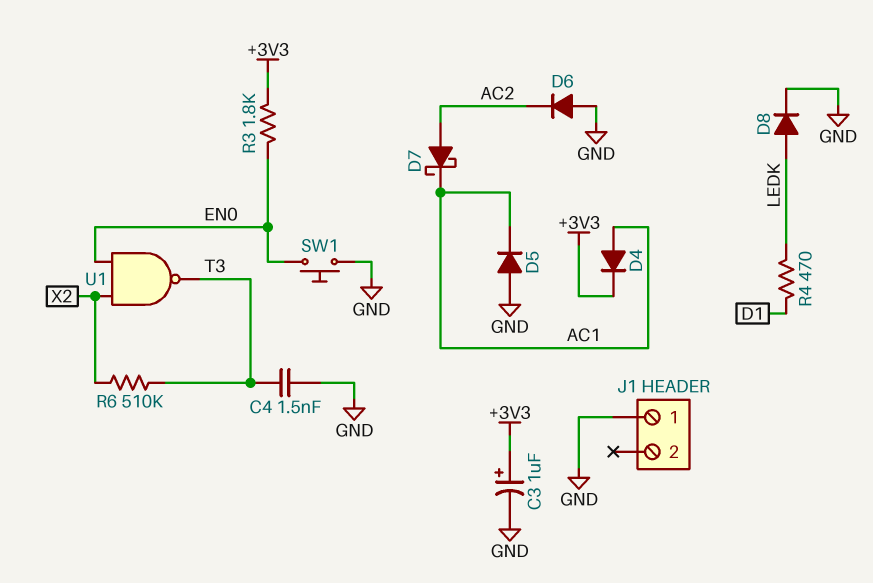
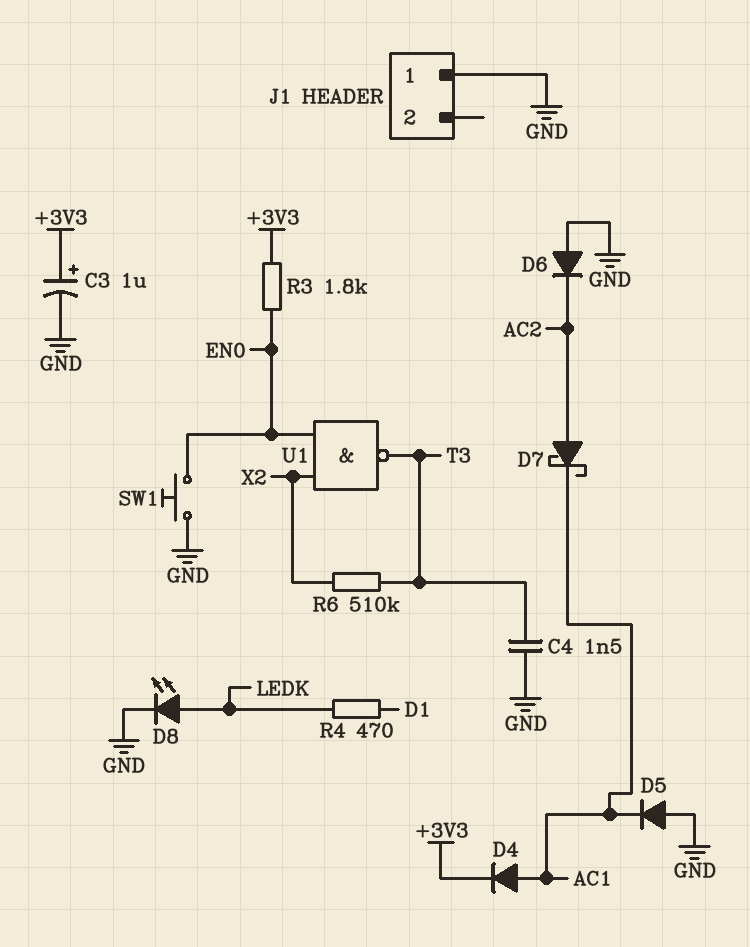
D8: diode (A LEDK, K GND) -> LED (A LEDK, K GND)

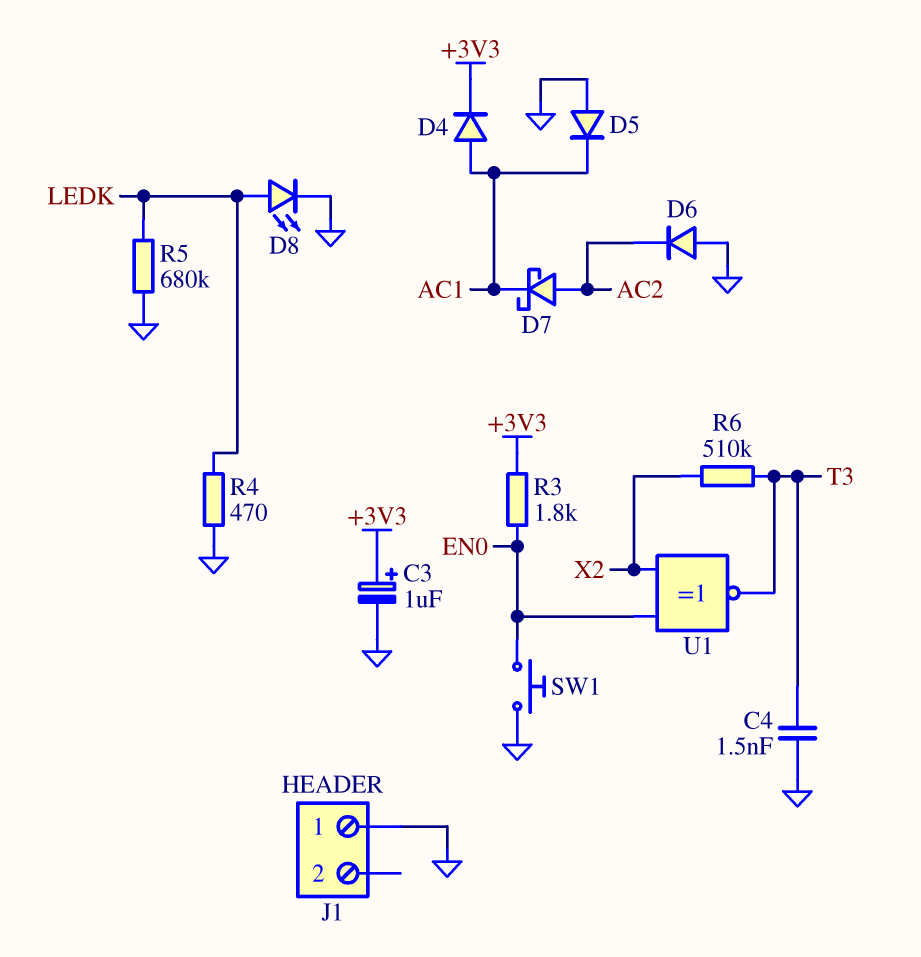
R4: 470 (D1, LEDK) -> 470 (GND, LEDK)
R5: none -> 680k (GND, LEDK)
U1: NAND (in EN0, in X2, out T3) -> XNOR (in EN0, in X2, out T3)

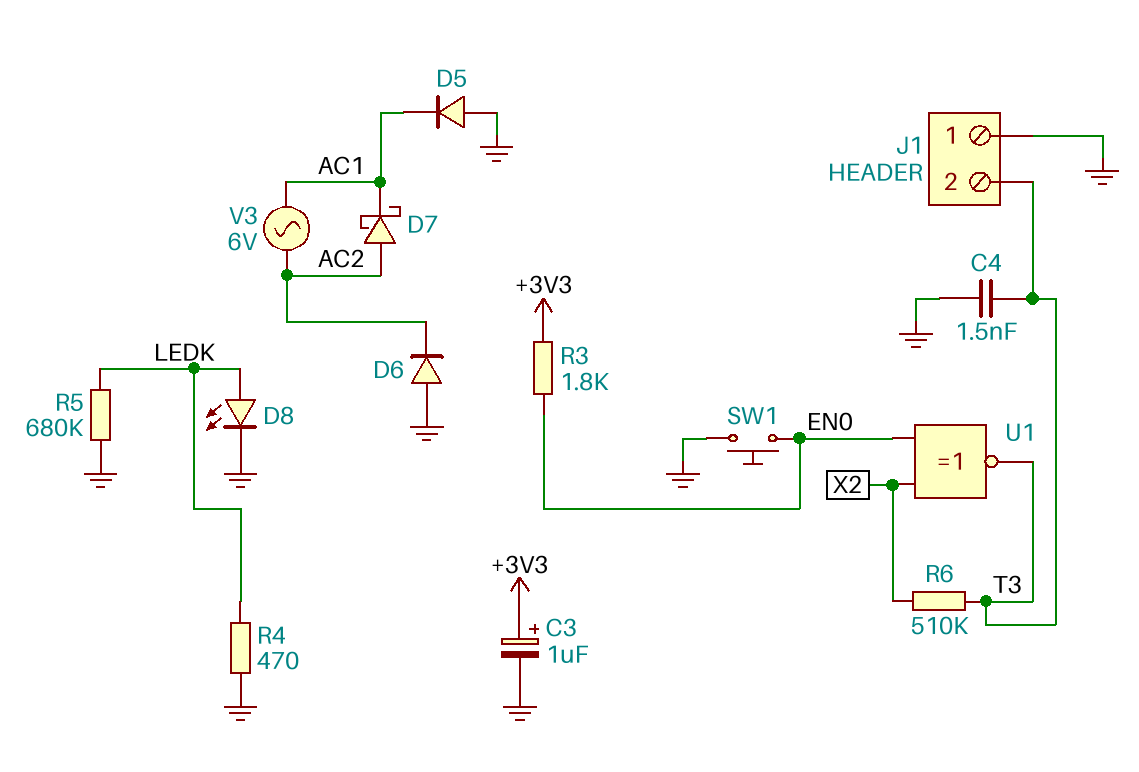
D4: diode (A AC1, K +3V3) -> none
J1 pin 2: none -> T3
V3: none -> AC 6V (AC1, AC2)

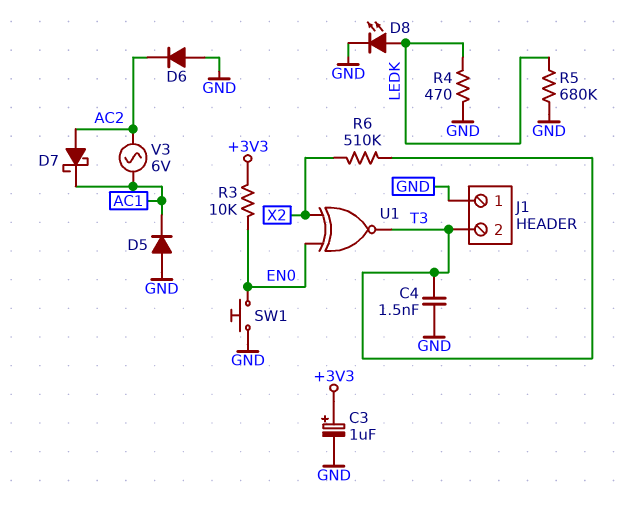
R3: 1.8k (+3V3, EN0) -> 10k (+3V3, EN0)

